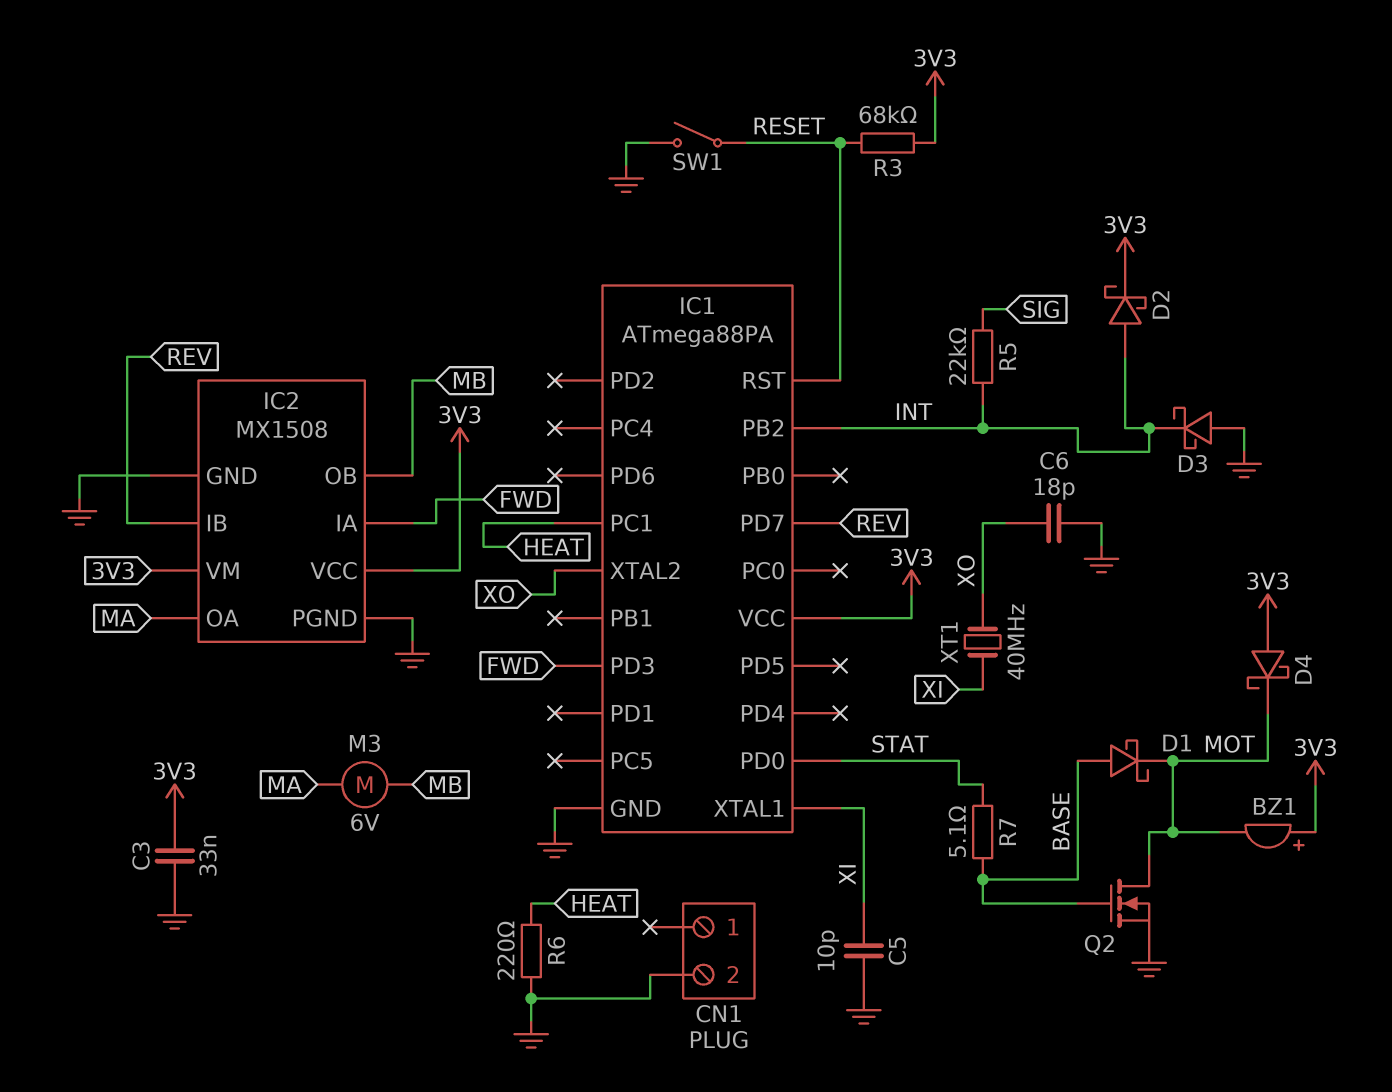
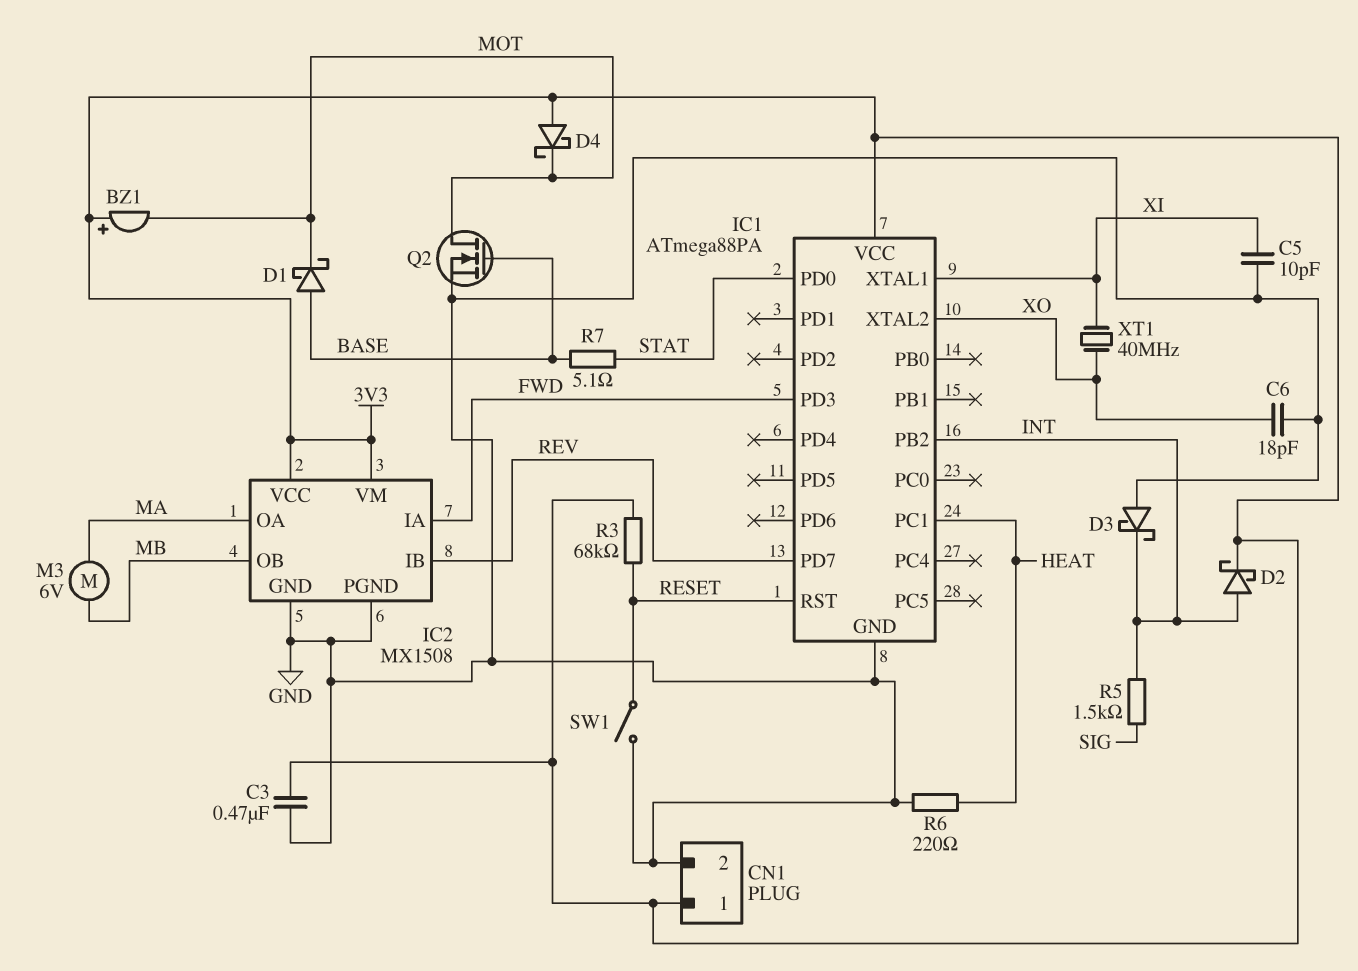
C3: 33nF (3V3, GND) -> 470nF (3V3, GND)
CN1 pin 1: none -> 3V3
R5: 22k (INT, SIG) -> 1.5k (INT, SIG)

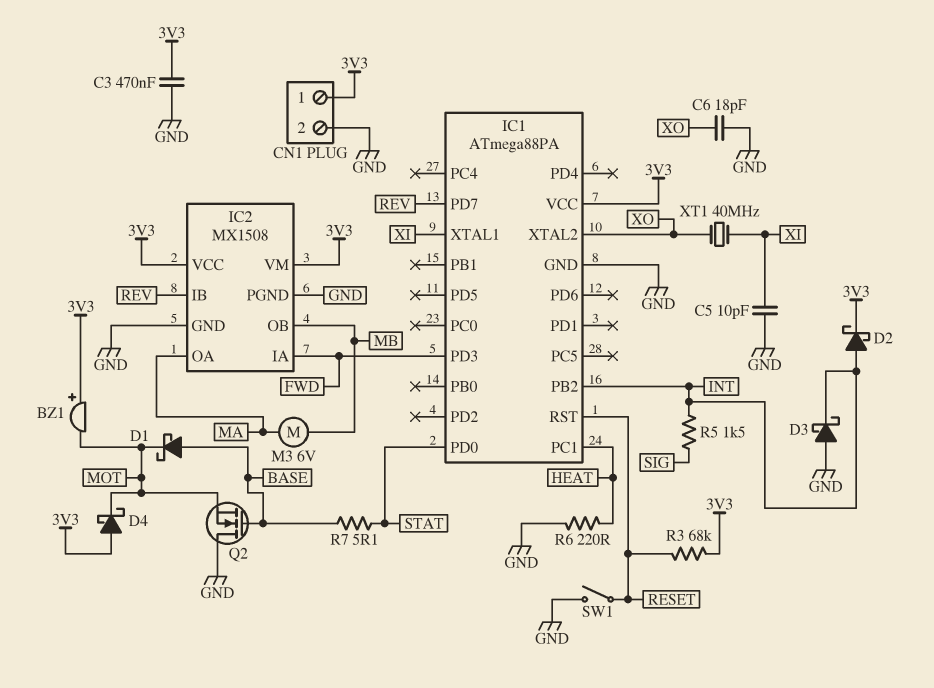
Q2: NMOS (G BASE, D MOT, S GND) -> NMOS (G BASE, D GND, S MOT)

